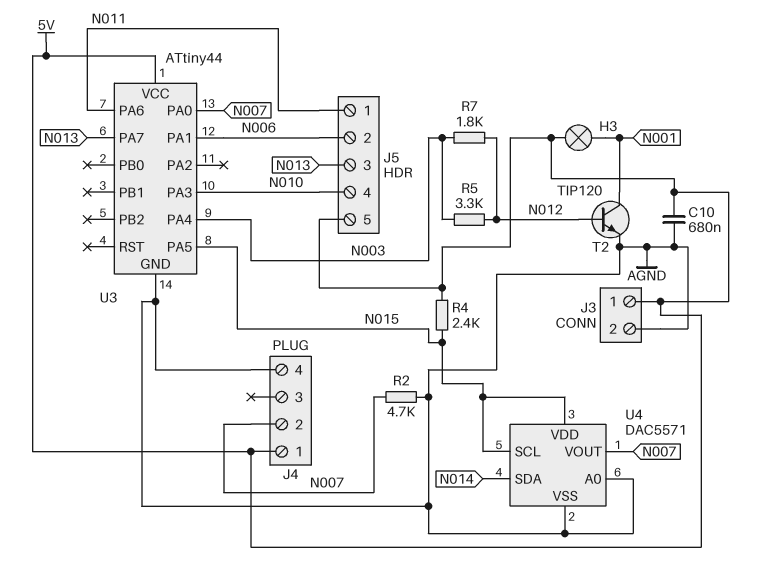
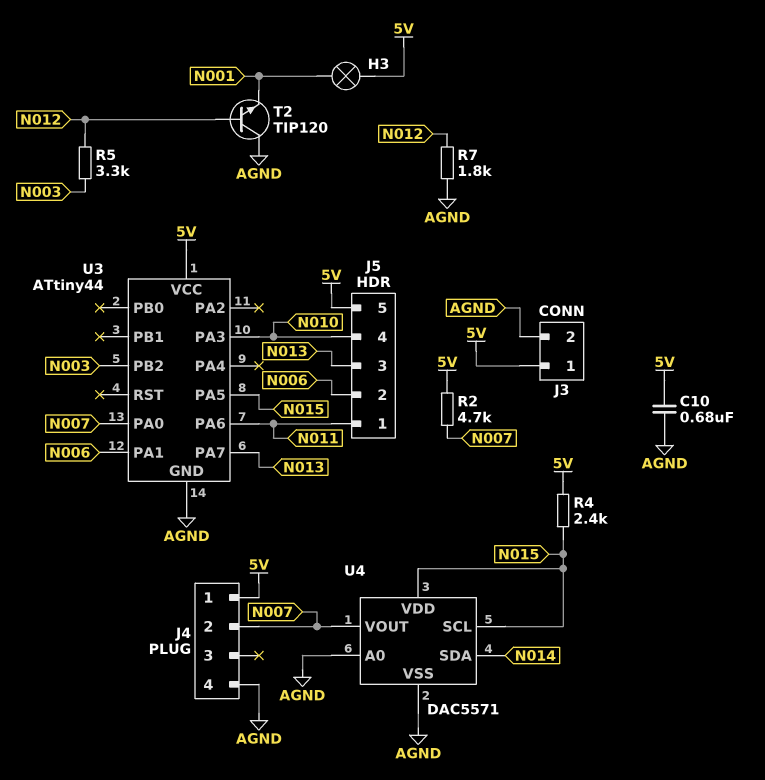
R2: 4.7k (AGND, N007) -> 4.7k (5V, N007)
R7: 1.8k (N003, N012) -> 1.8k (AGND, N012)
T2: NPN TIP120 (B N012, C N001, E AGND) -> NPN TIP120 (B N012, C AGND, E N001)
U3 pin PA4: N003 -> none
U3 pin PB2: none -> N003

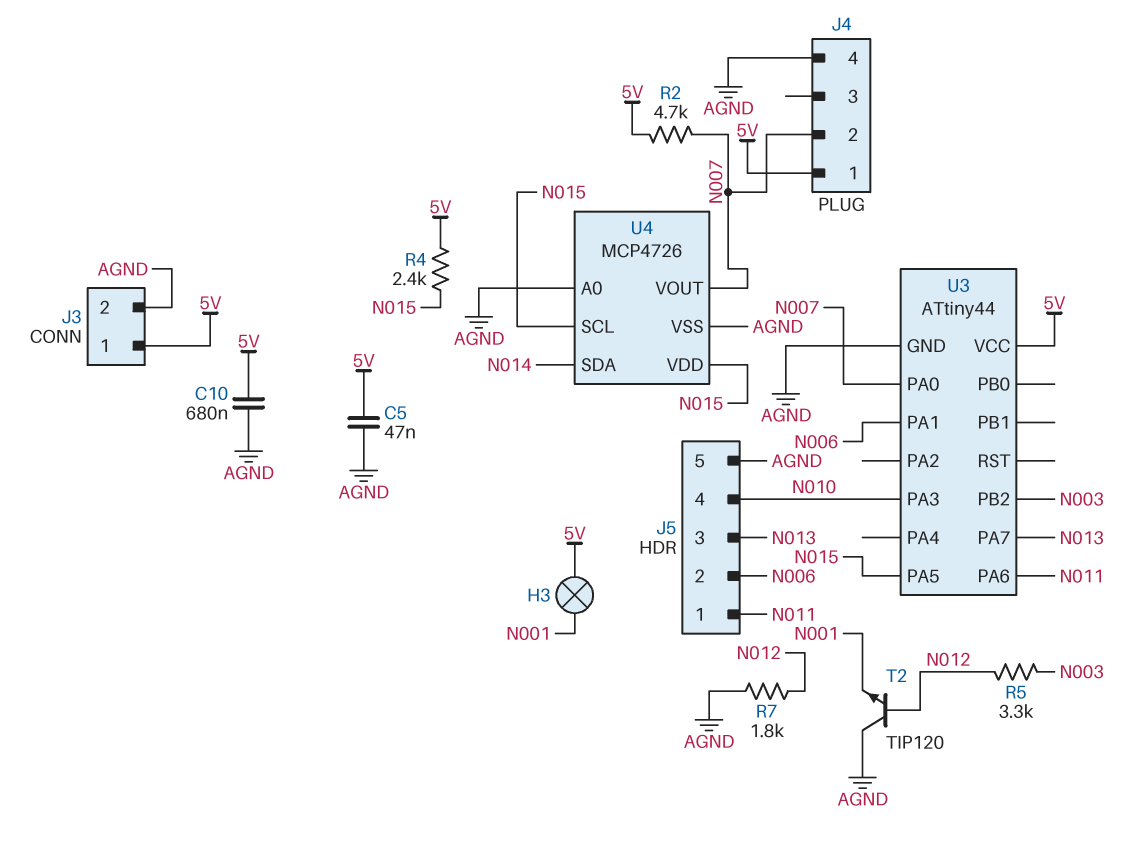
C5: none -> 47nF (5V, AGND)
J5 pin 5: 5V -> AGND
U4: DAC5571 -> MCP4726

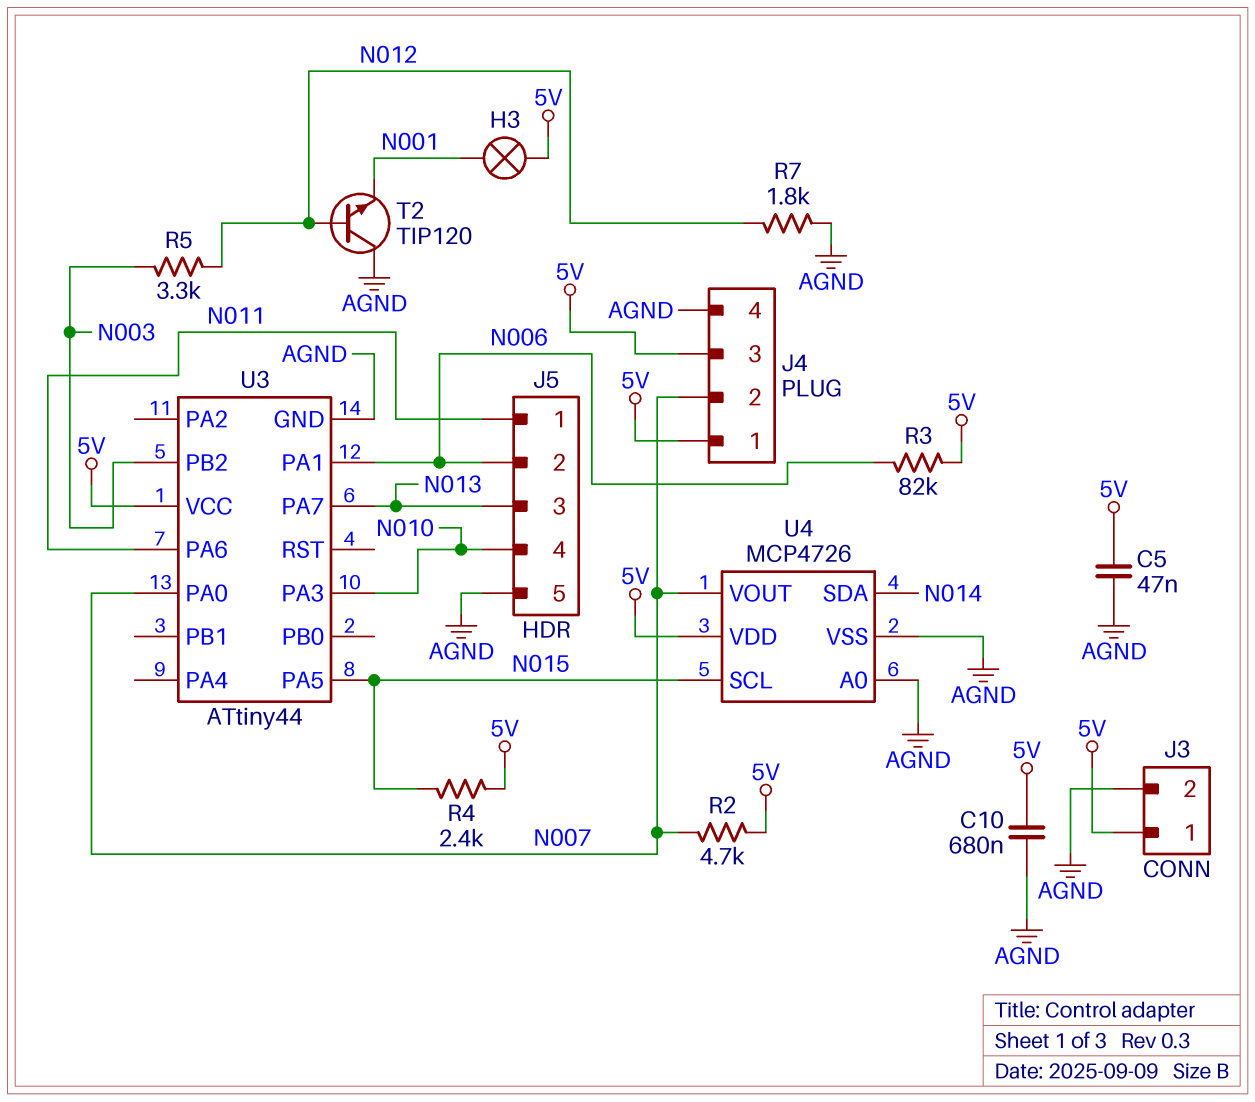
J4 pin 3: none -> 5V
R3: none -> 82k (5V, N006)
U4 pin VDD: N015 -> 5V

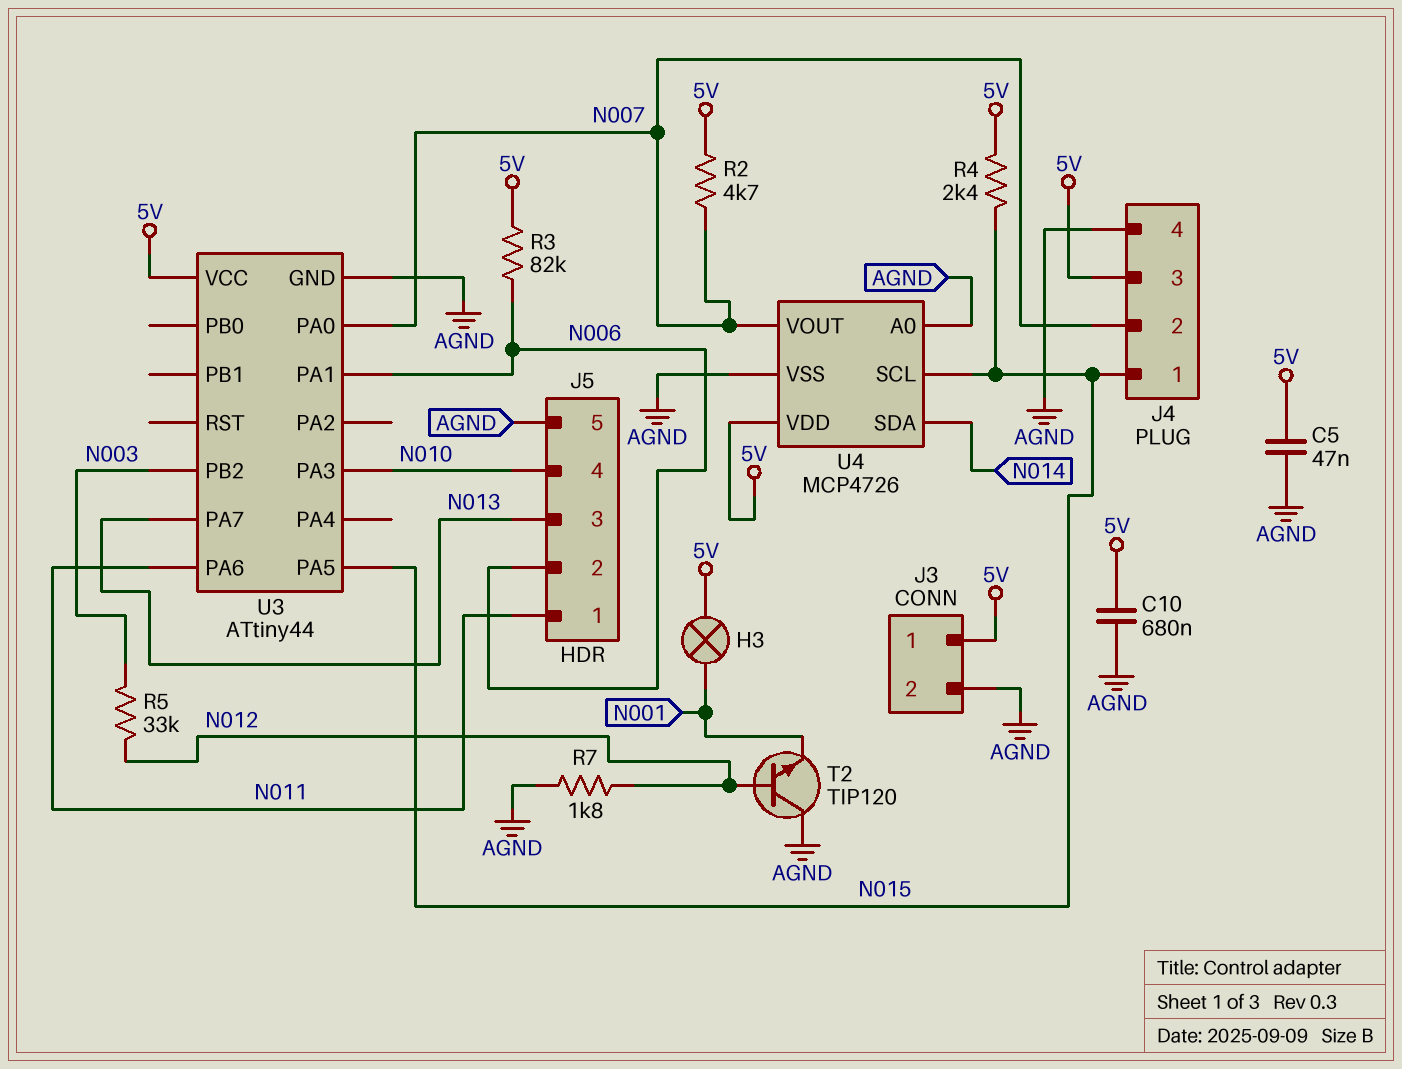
J4 pin 1: 5V -> N015
R5: 3.3k (N003, N012) -> 33k (N003, N012)

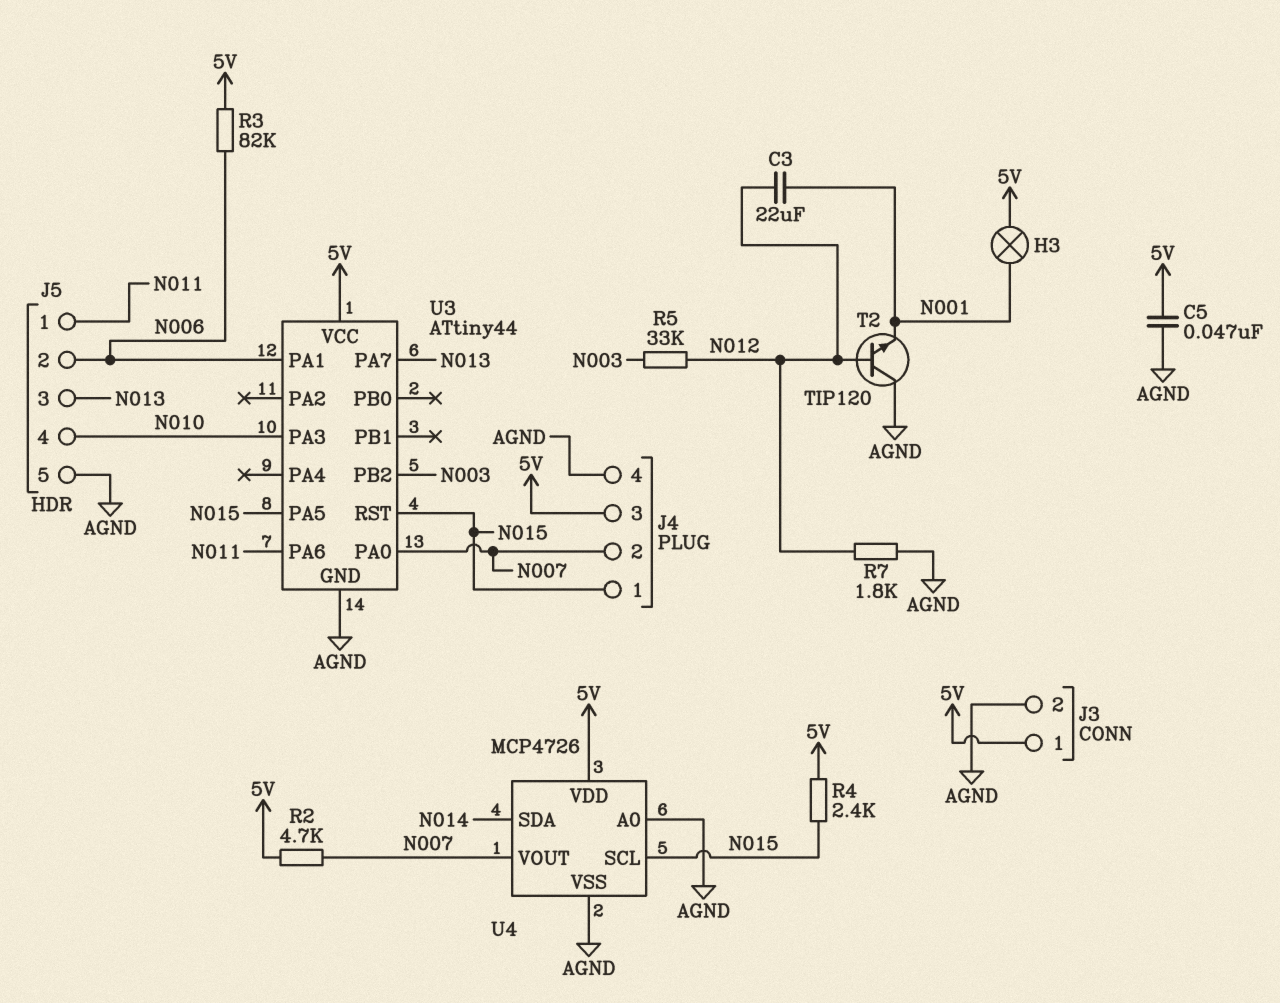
C3: none -> 22uF (N001, N012)
C10: 680nF (5V, AGND) -> none
U3 pin RST: none -> N015

